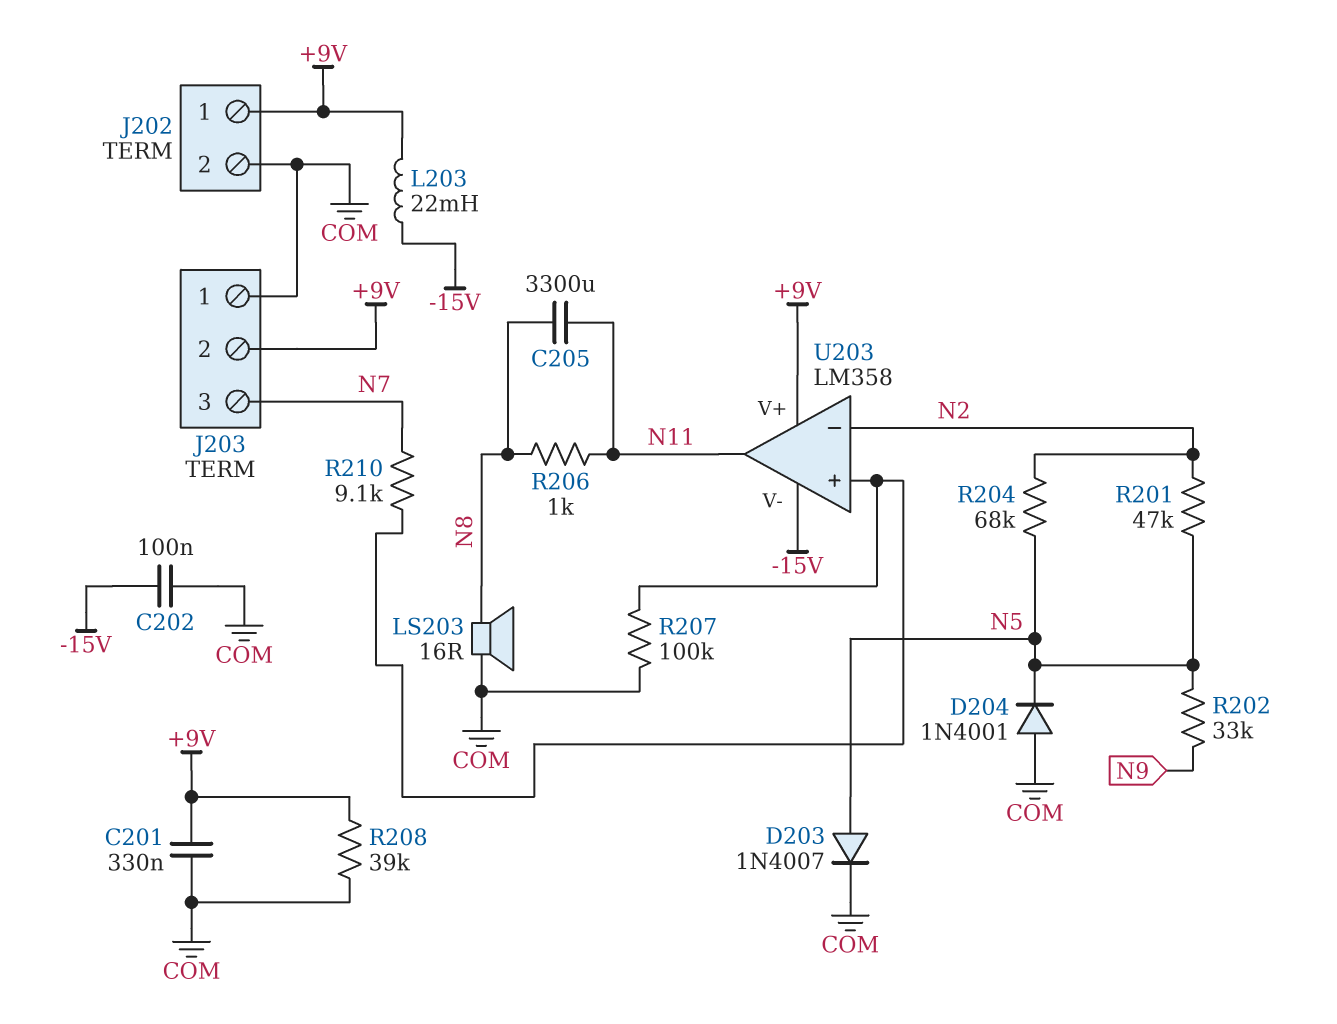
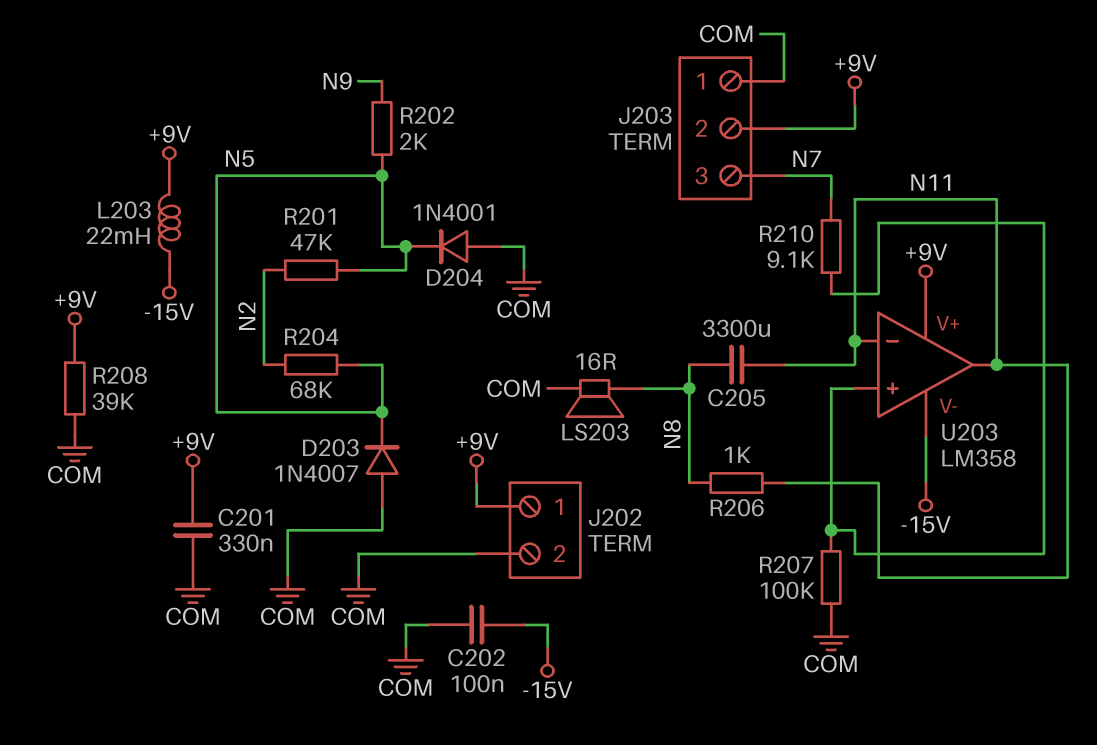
D203: diode 1N4007 (A N5, K COM) -> diode 1N4007 (A COM, K N5)
R202: 33k (N5, N9) -> 2k (N5, N9)
U203 pin in-: N2 -> N11

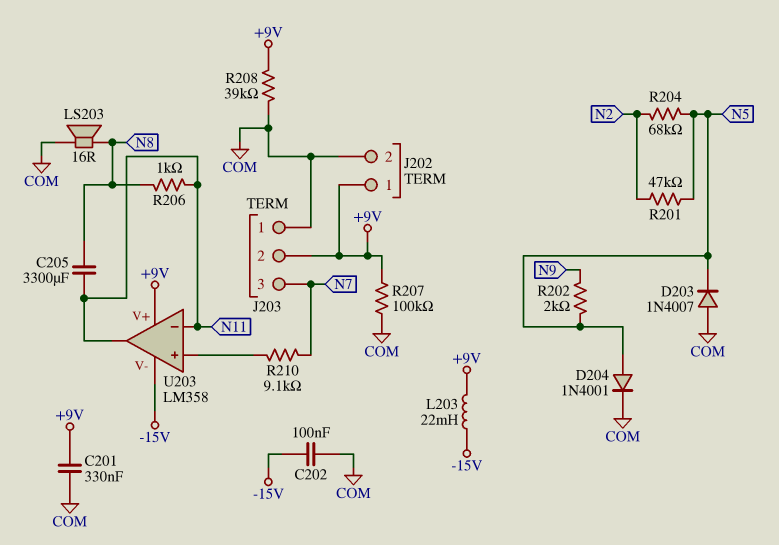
D204: diode 1N4001 (A COM, K N5) -> diode 1N4001 (A N5, K COM)
R207: 100k (COM, U203/in+) -> 100k (+9V, COM)

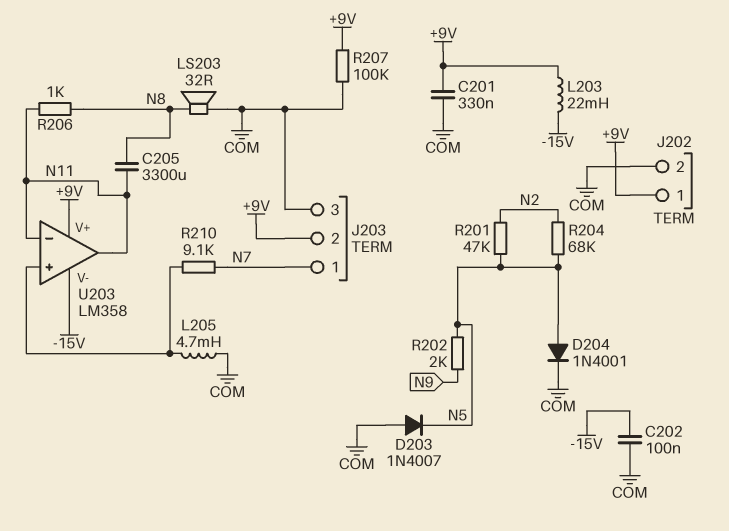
J203 pin 1: COM -> N7
J203 pin 3: N7 -> COM
L205: none -> 4.7mH (COM, U203/in+)
LS203: speaker 16R (COM, N8) -> speaker 32R (COM, N8)
R208: 39k (+9V, COM) -> none

